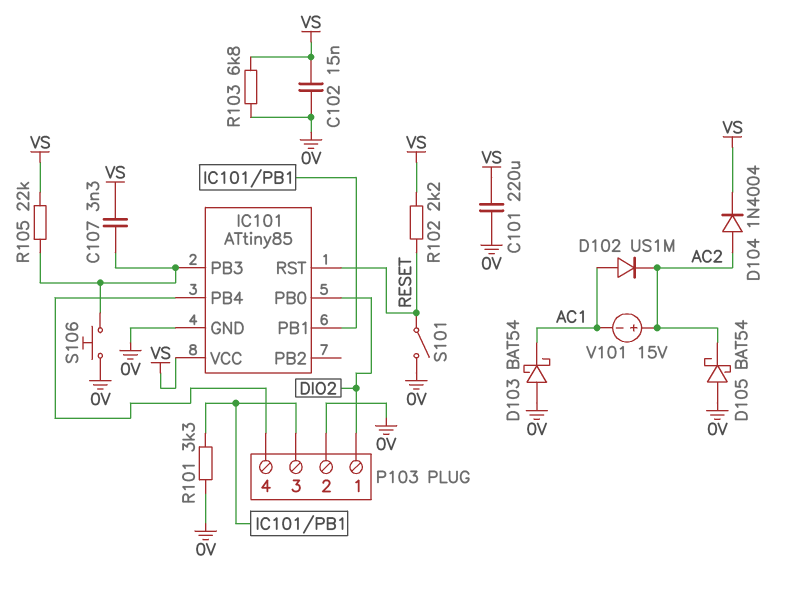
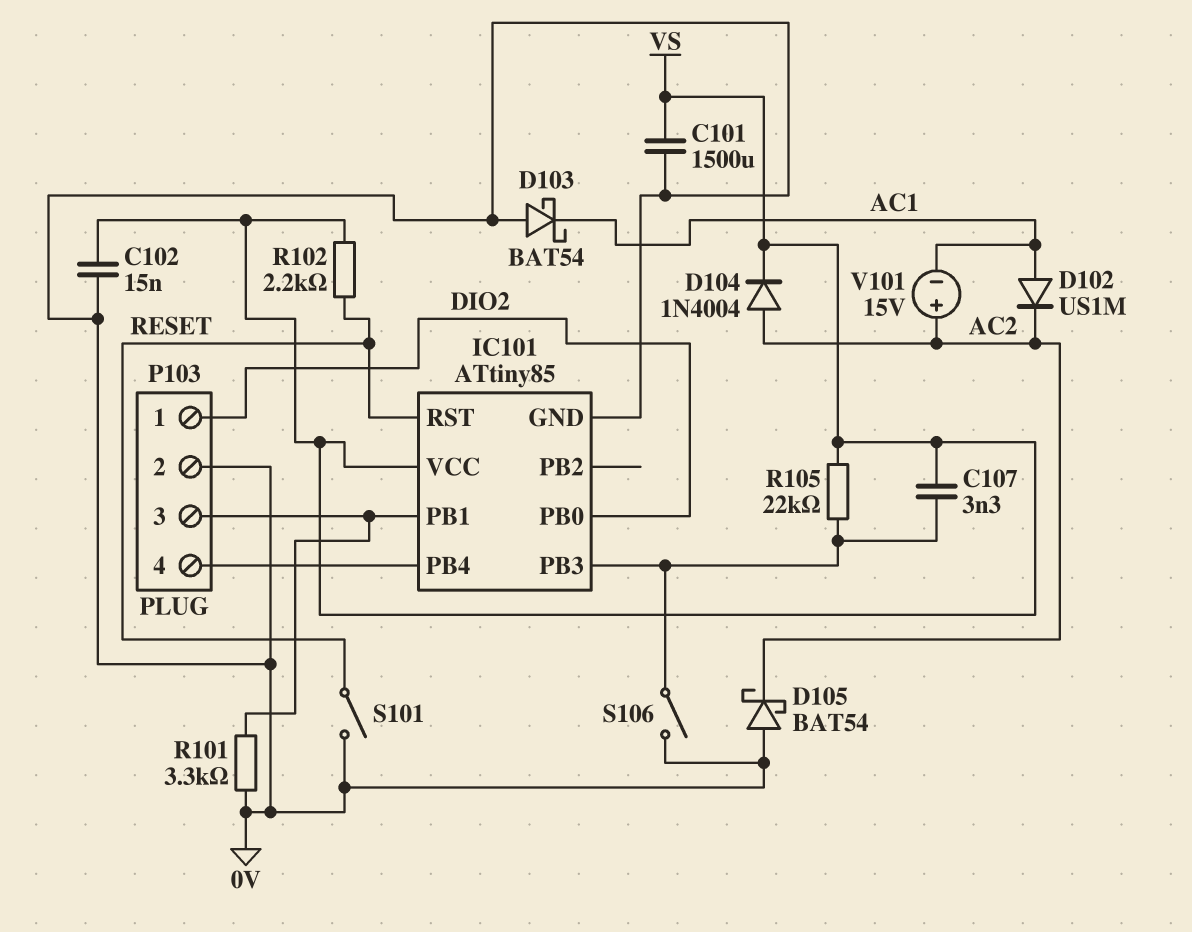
C101: 220uF (0V, VS) -> 1500uF (0V, VS)
R103: 6.8k (0V, VS) -> none
S106: button (0V, IC101/PB3) -> switch (0V, IC101/PB3)

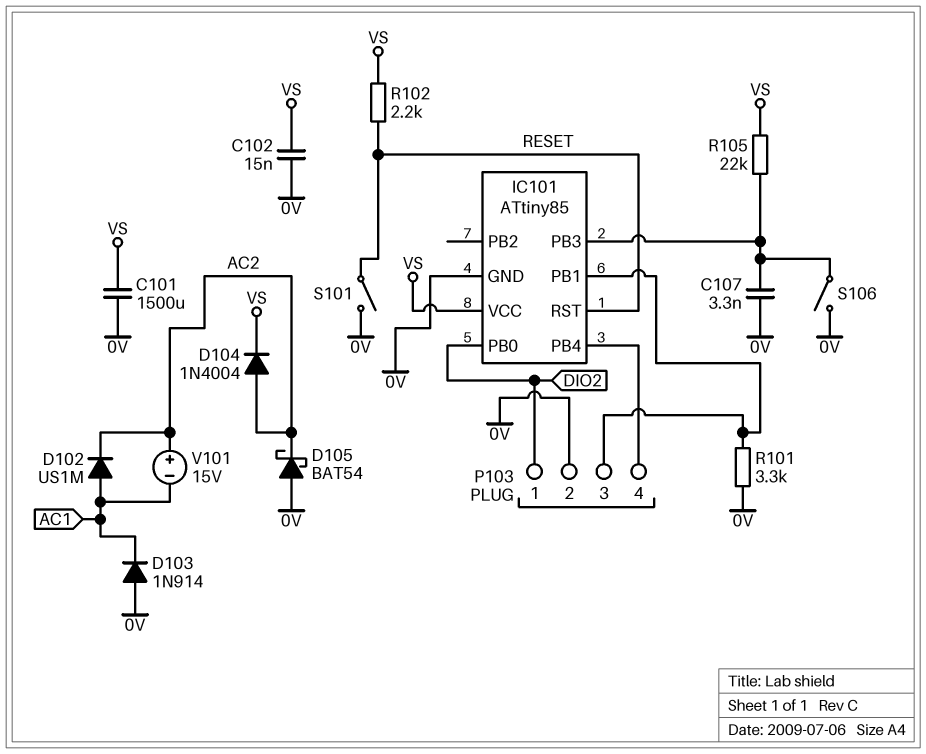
C107: 3.3nF (IC101/PB3, VS) -> 3.3nF (0V, IC101/PB3)
D103: schottky BAT54 (A 0V, K AC1) -> diode 1N914 (A 0V, K AC1)

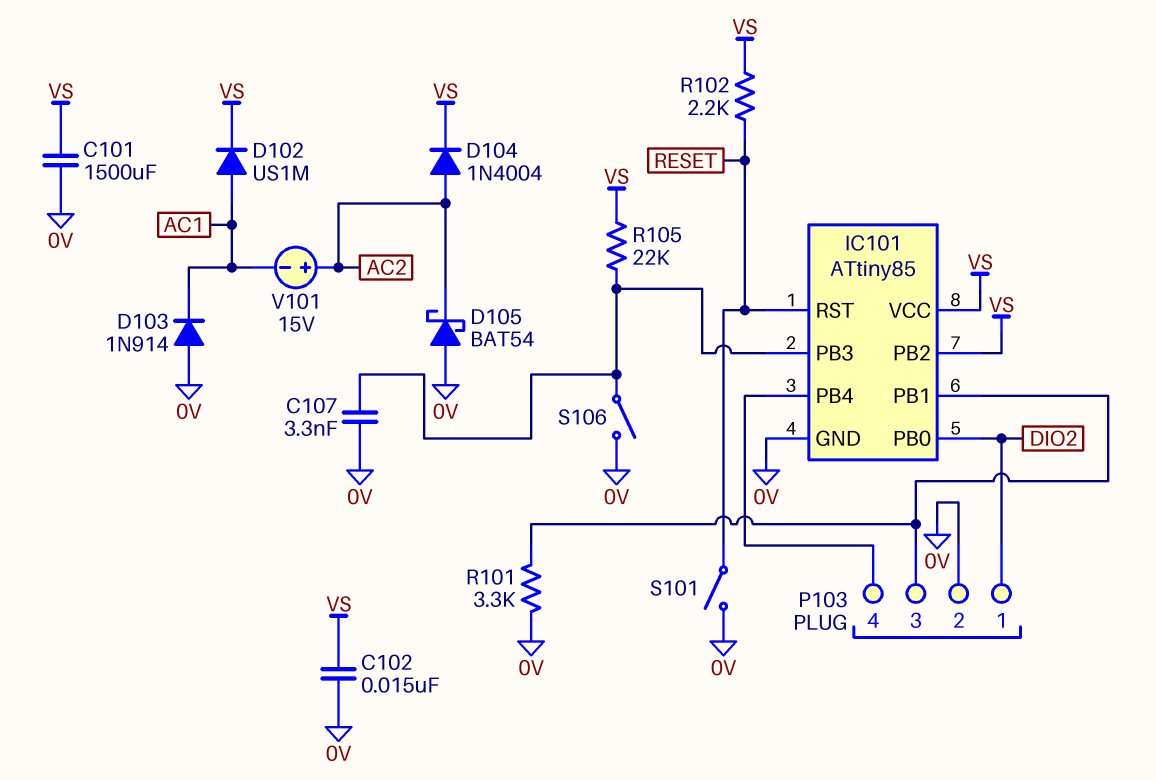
D102: diode US1M (A AC1, K AC2) -> diode US1M (A AC1, K VS)
IC101 pin PB2: none -> VS

